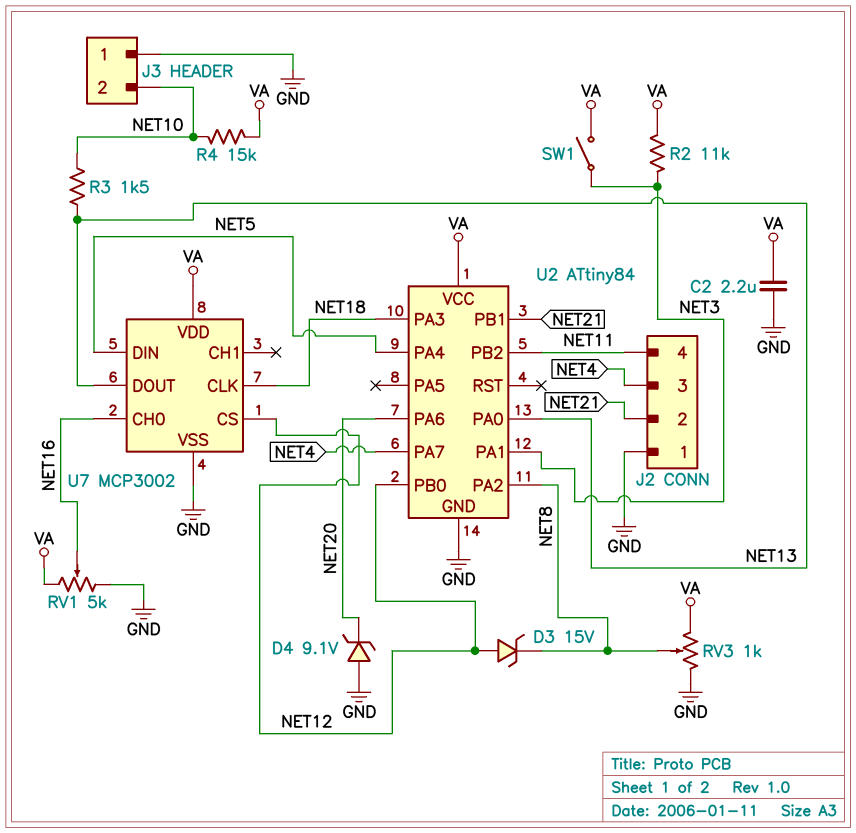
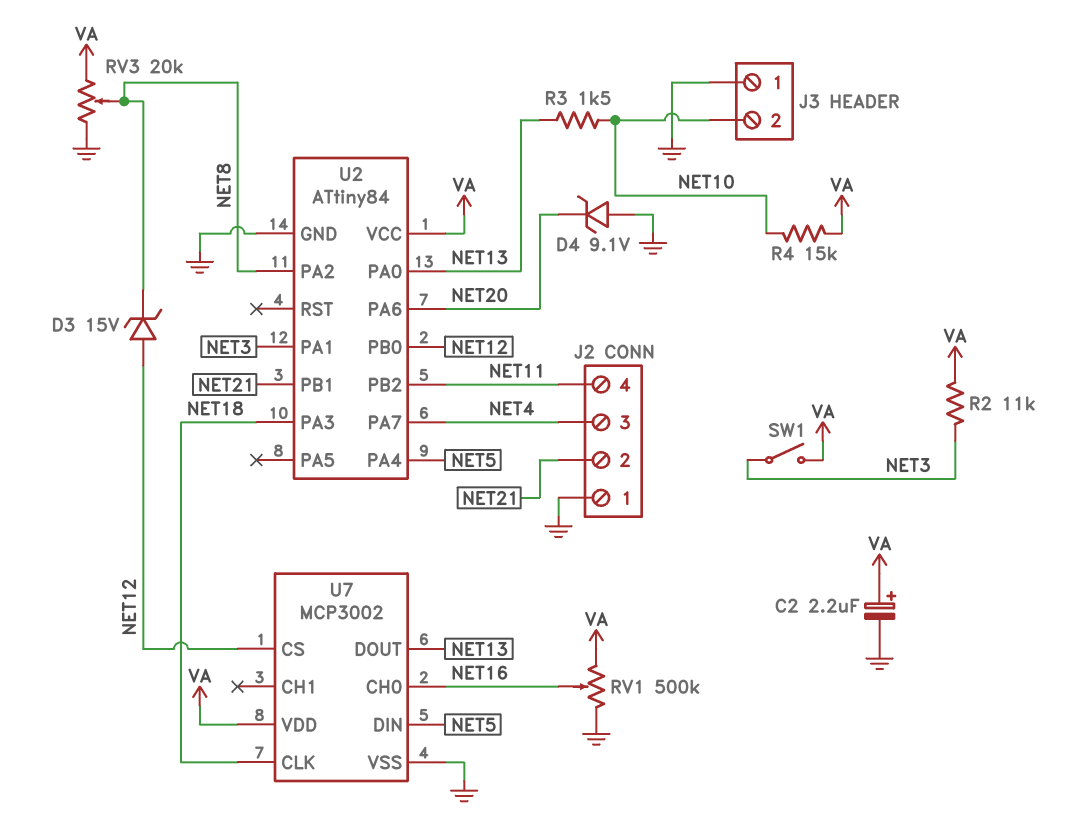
C2: 2.2uF (GND, VA) -> 2.2uF (plus VA, minus GND)
RV1: 5k (GND, VA, wiper NET16) -> 500k (GND, VA, wiper NET16)
RV3: 1k (GND, VA, wiper NET8) -> 20k (GND, VA, wiper NET8)

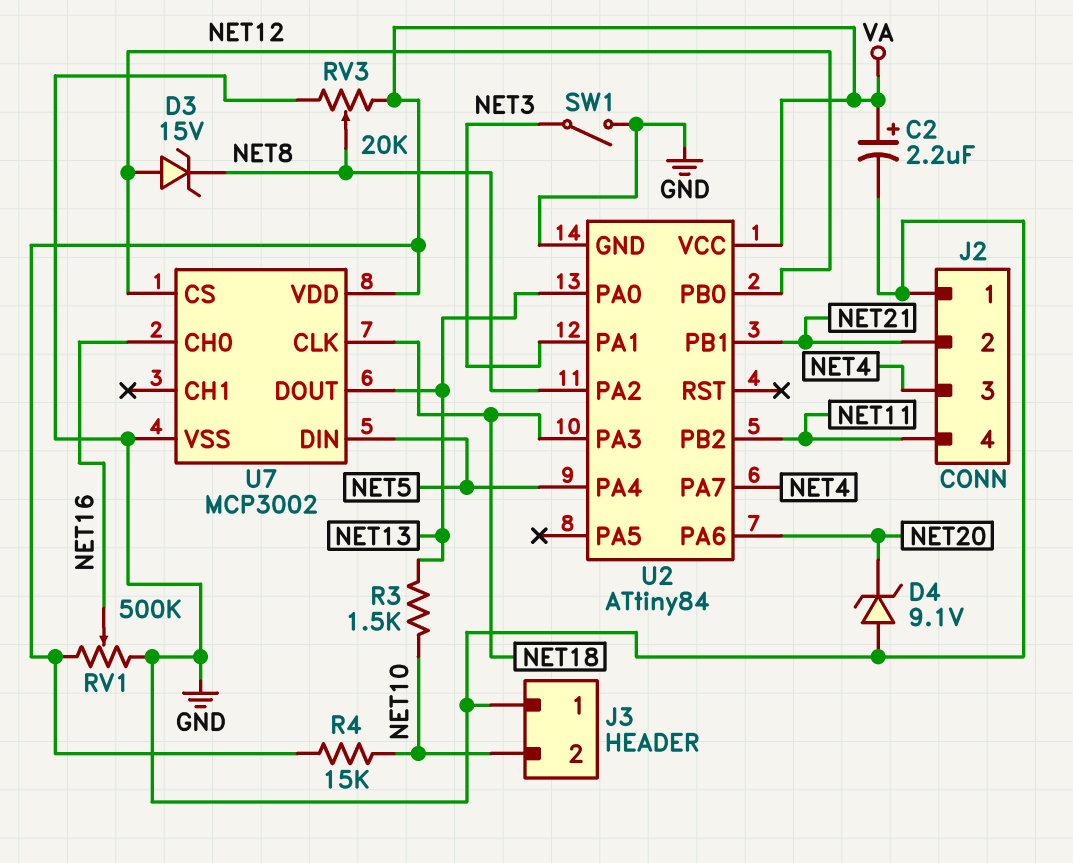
R2: 11k (NET3, VA) -> none
SW1: switch (NET3, VA) -> switch (GND, NET3)

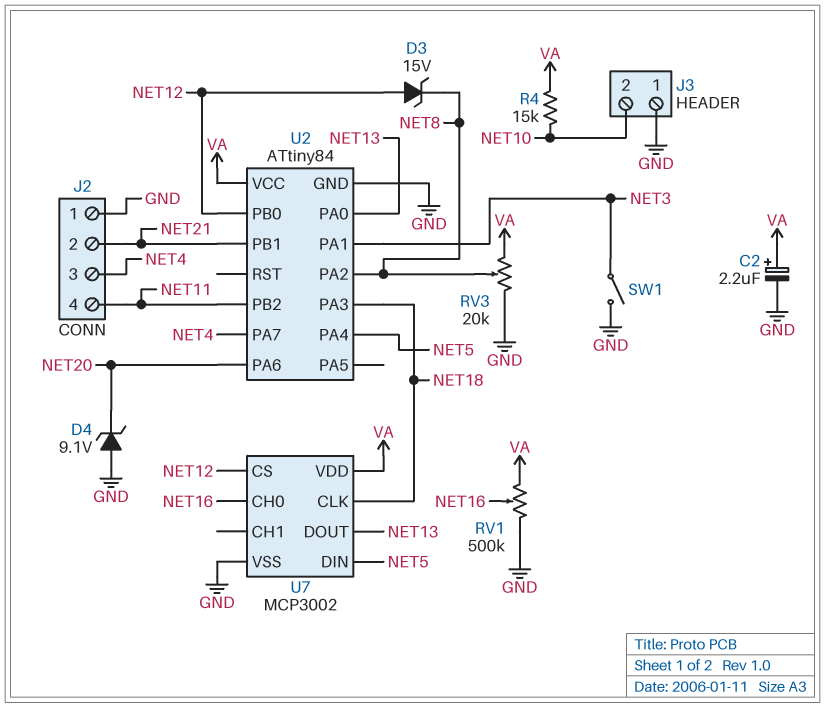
R3: 1.5k (NET10, NET13) -> none

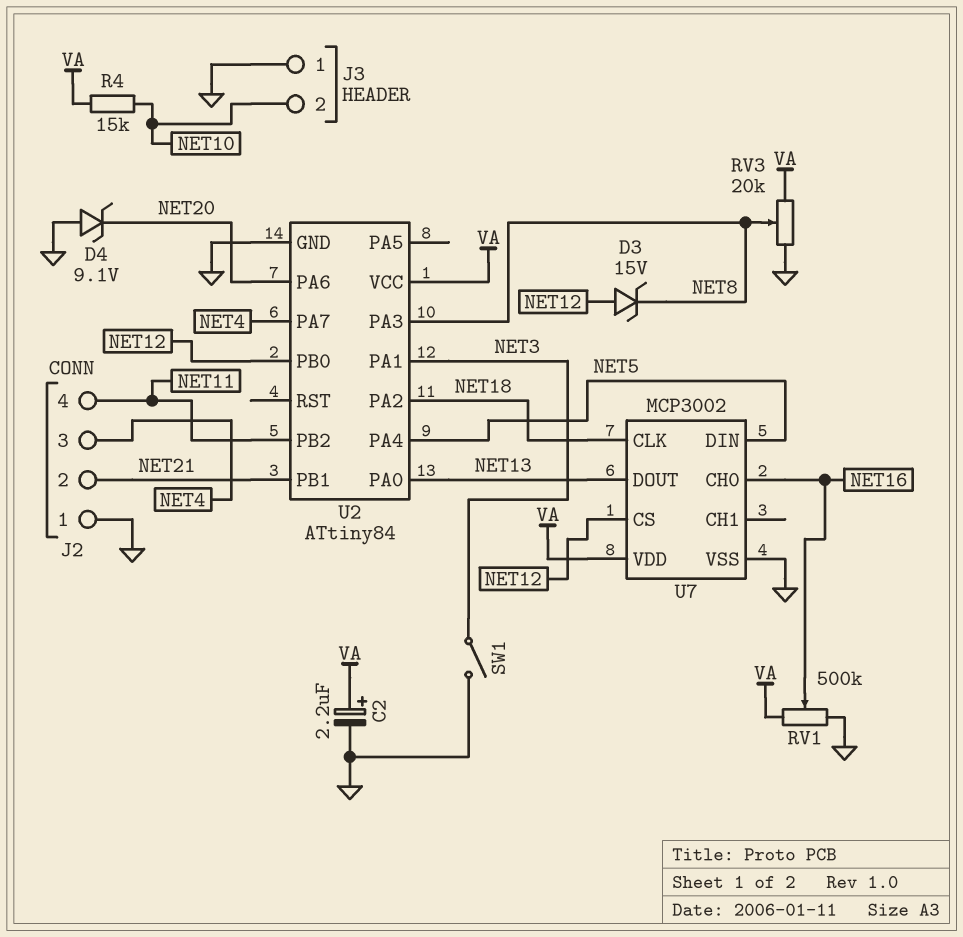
U2 pin PA2: NET8 -> NET18
U2 pin PA3: NET18 -> NET8

